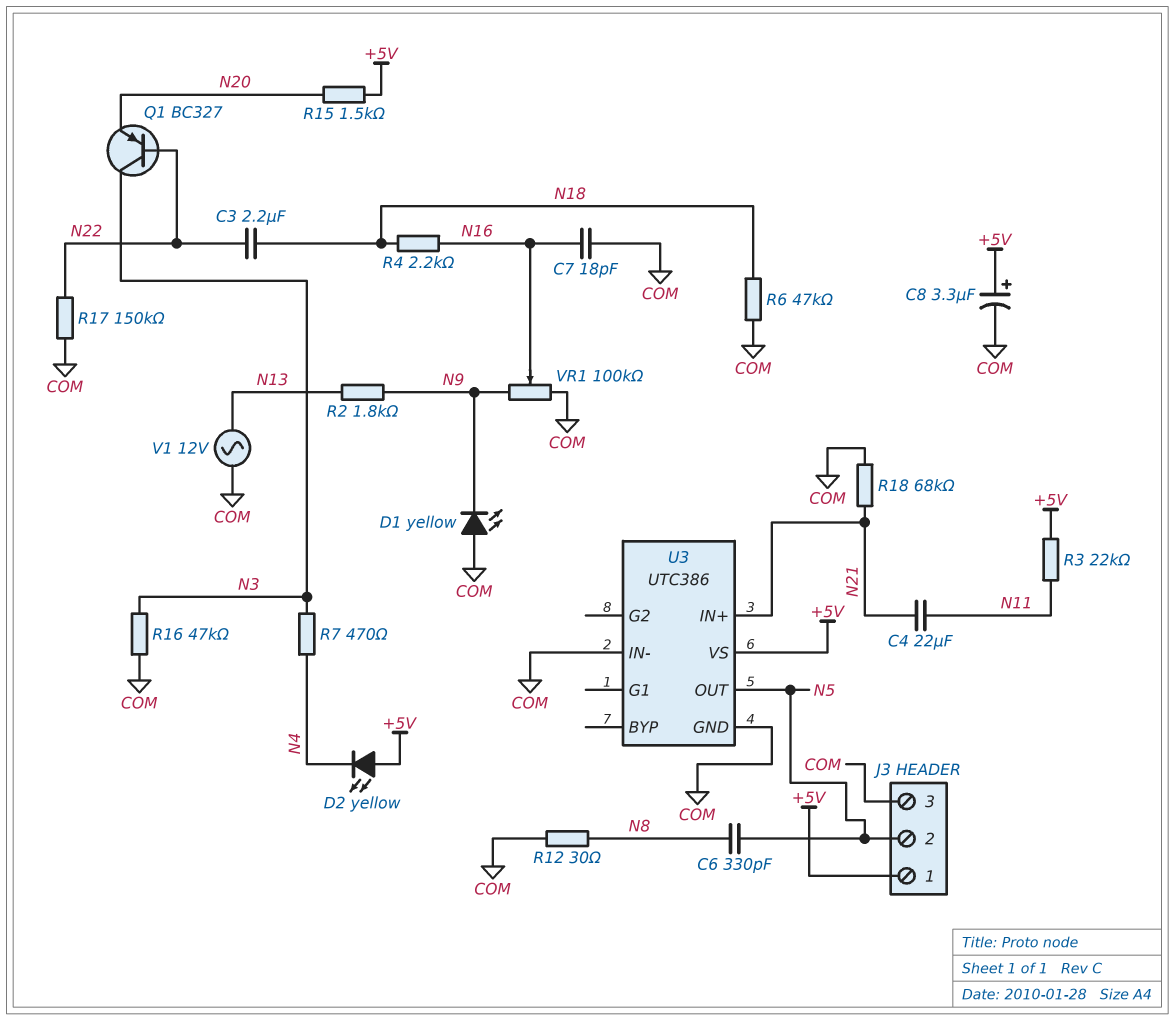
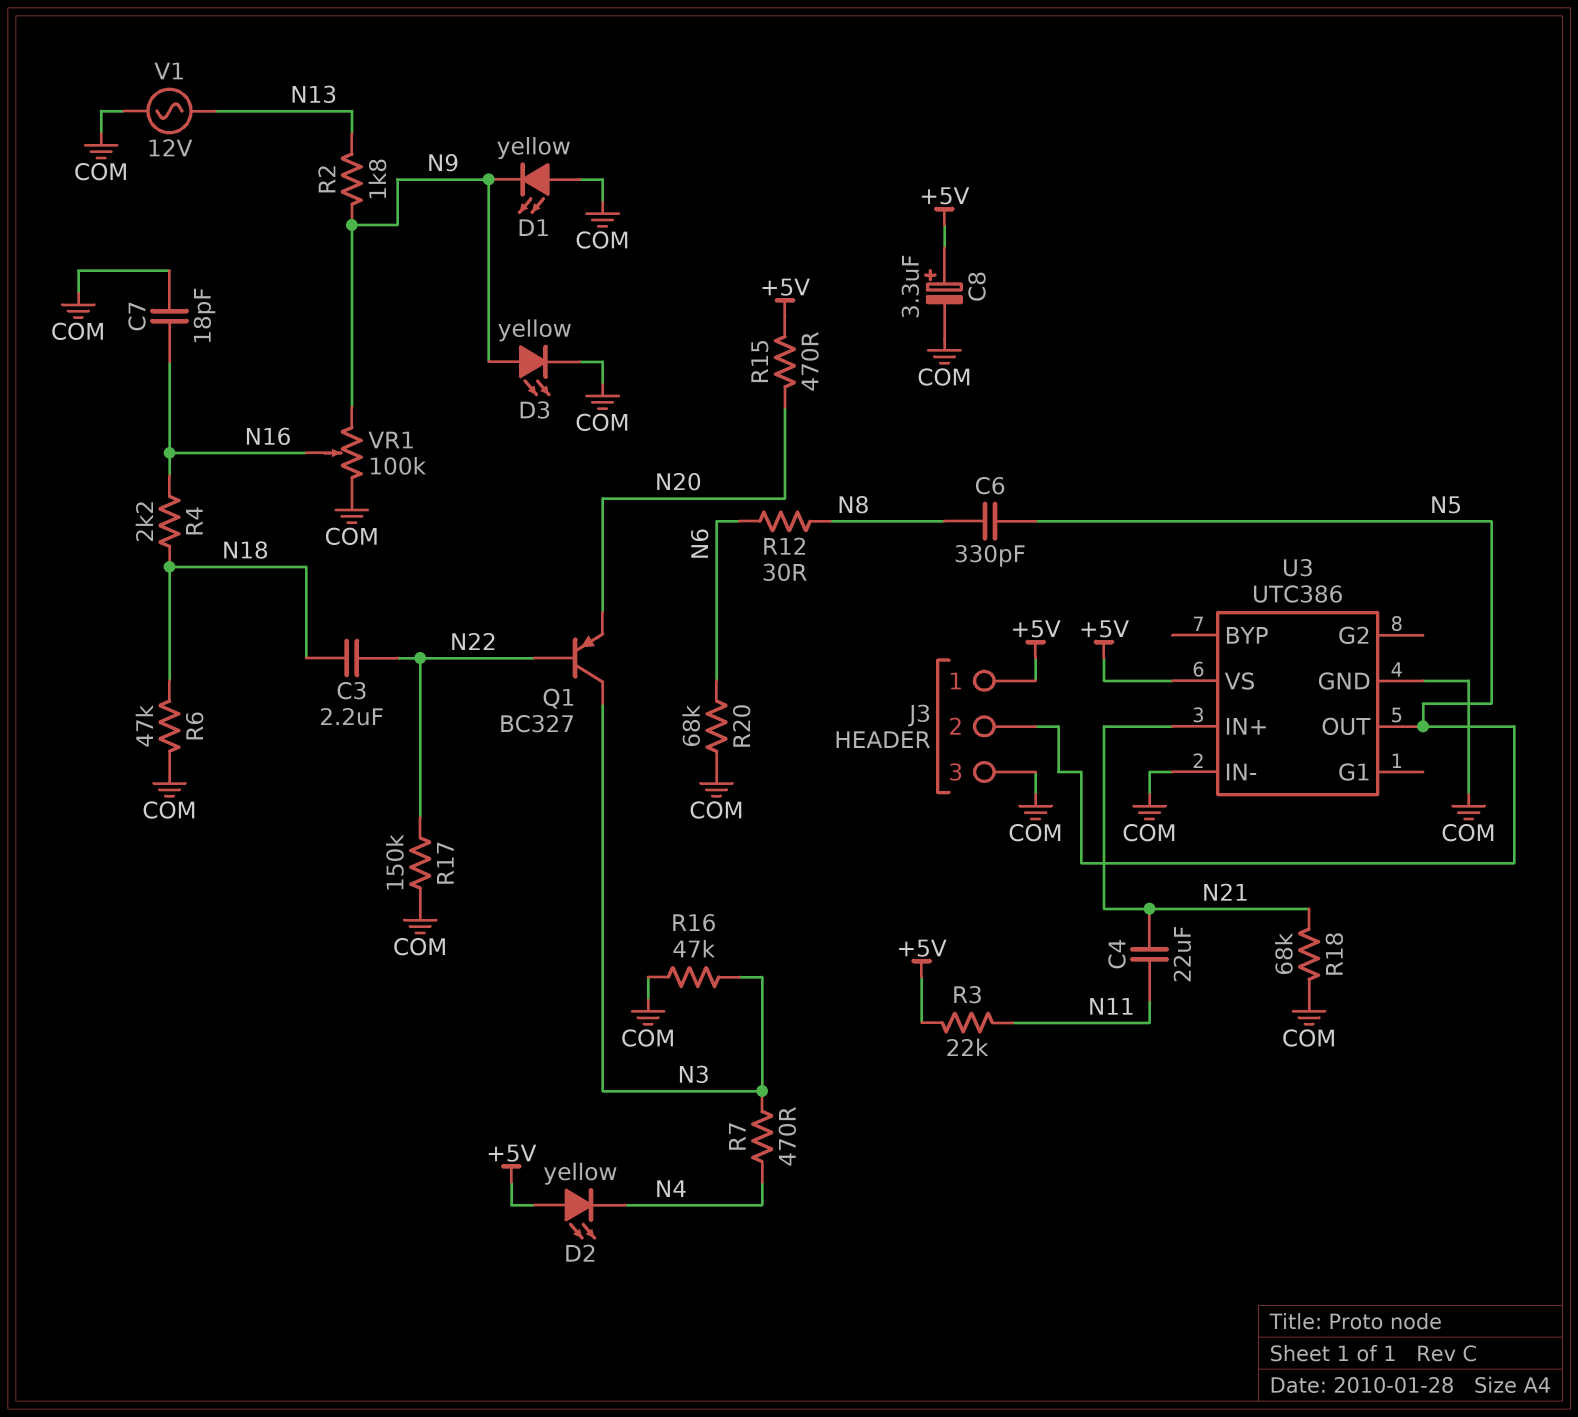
D3: none -> LED yellow (A N9, K COM)
R12: 30 (COM, N8) -> 30 (N6, N8)
R15: 1.5k (+5V, N20) -> 470 (+5V, N20)
R20: none -> 68k (COM, N6)

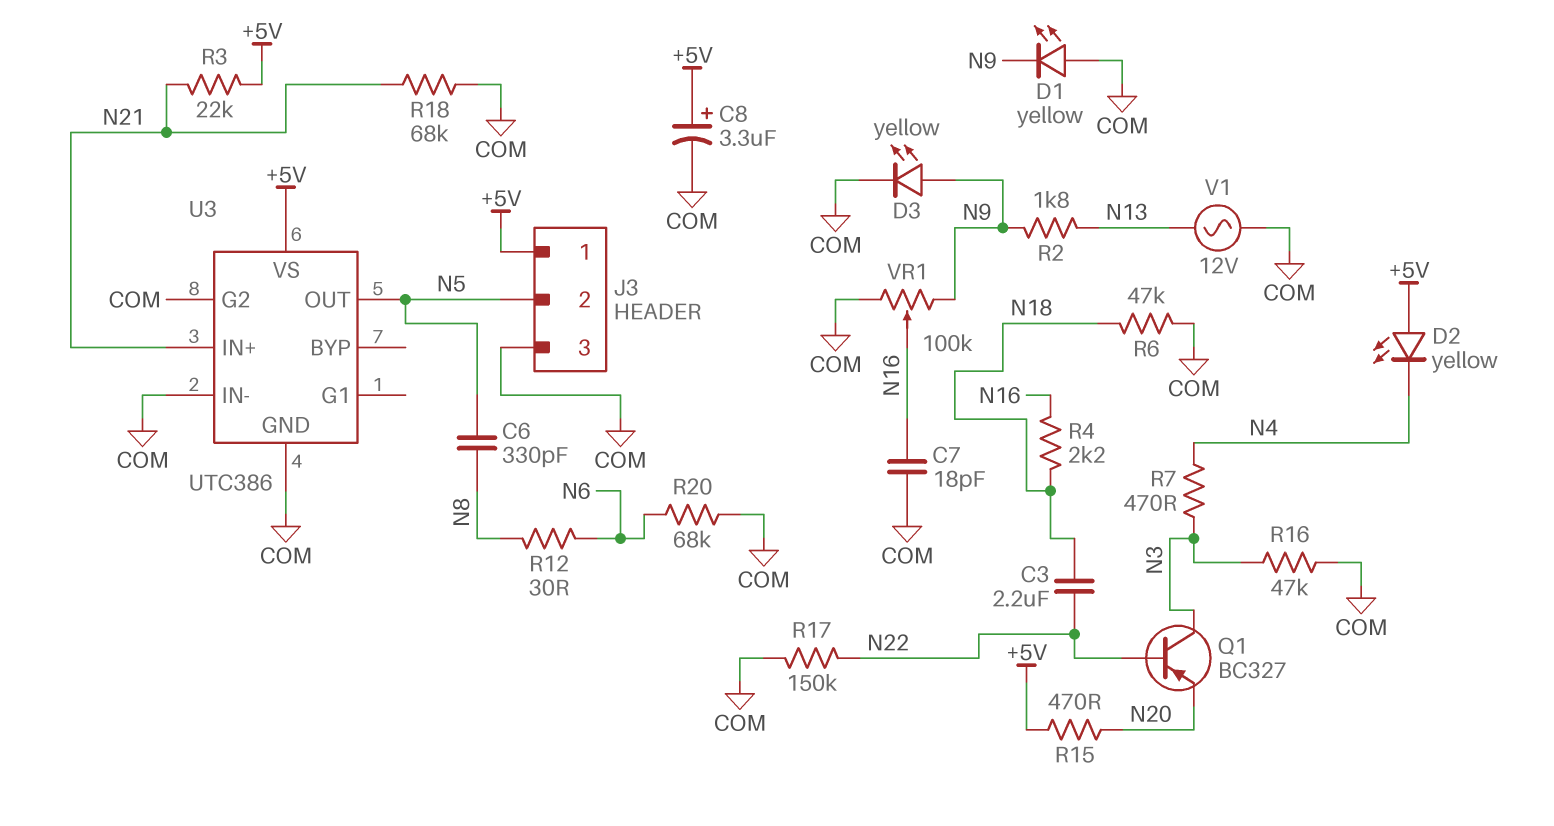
C4: 22uF (N11, N21) -> none
R3: 22k (+5V, N11) -> 22k (+5V, N21)
U3 pin G2: none -> COM

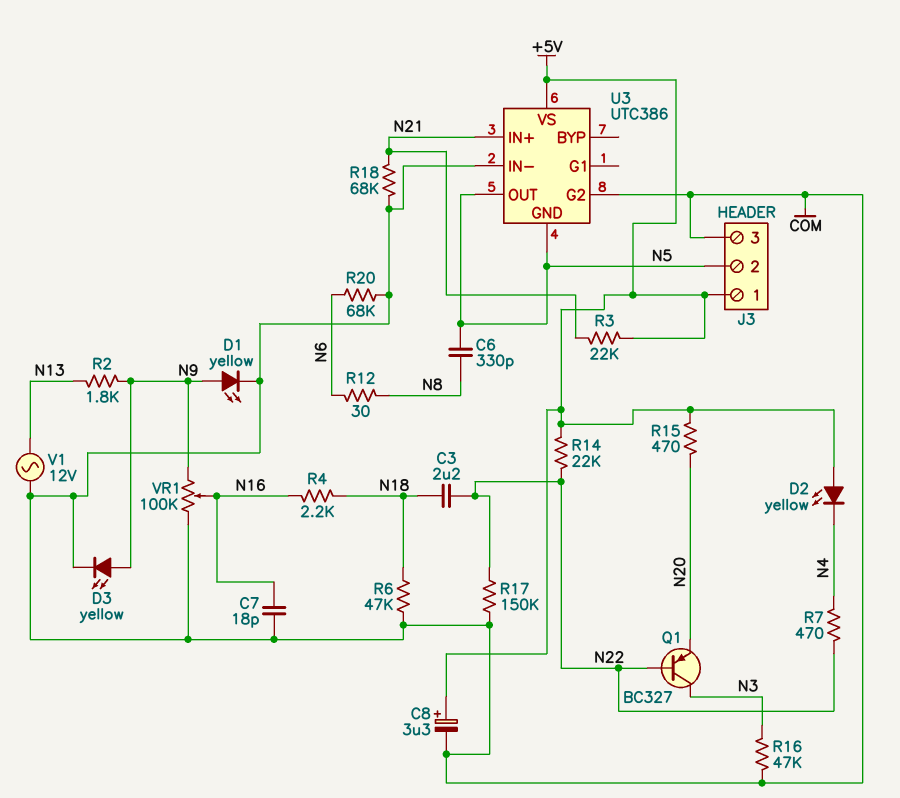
D1: LED yellow (A COM, K N9) -> LED yellow (A N9, K COM)
R7: 470 (N3, N4) -> 470 (N4, N22)
R14: none -> 22k (+5V, N22)
U3 pin GND: COM -> N5

